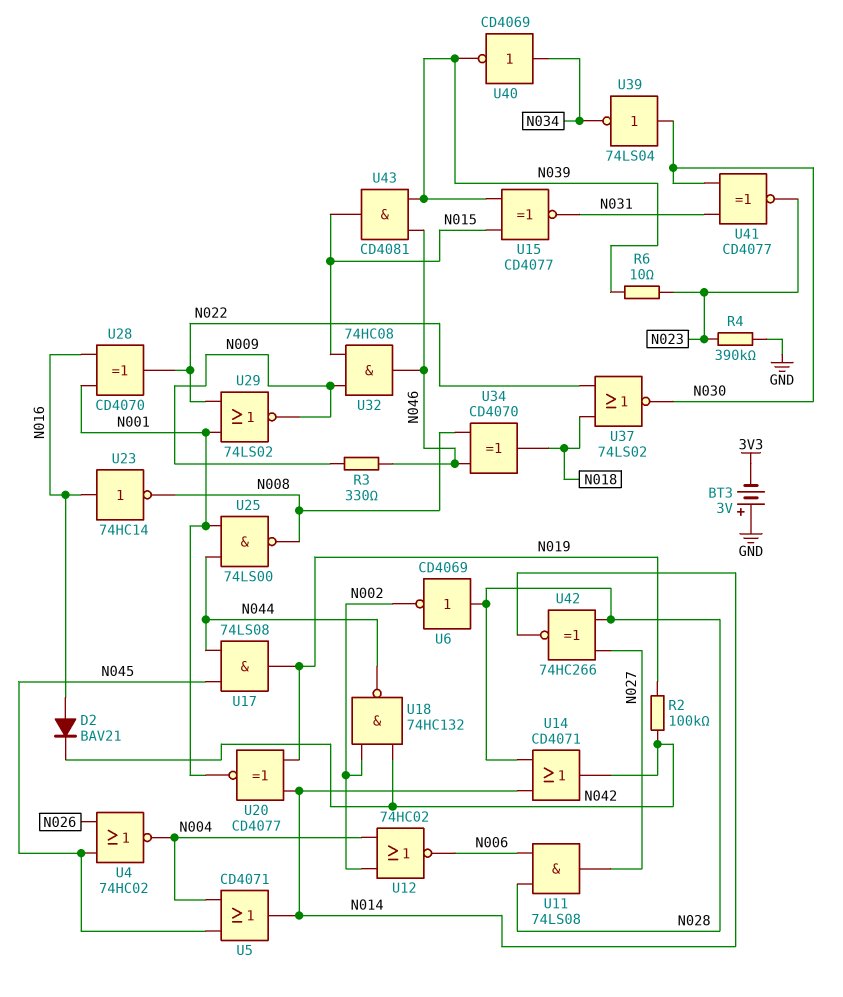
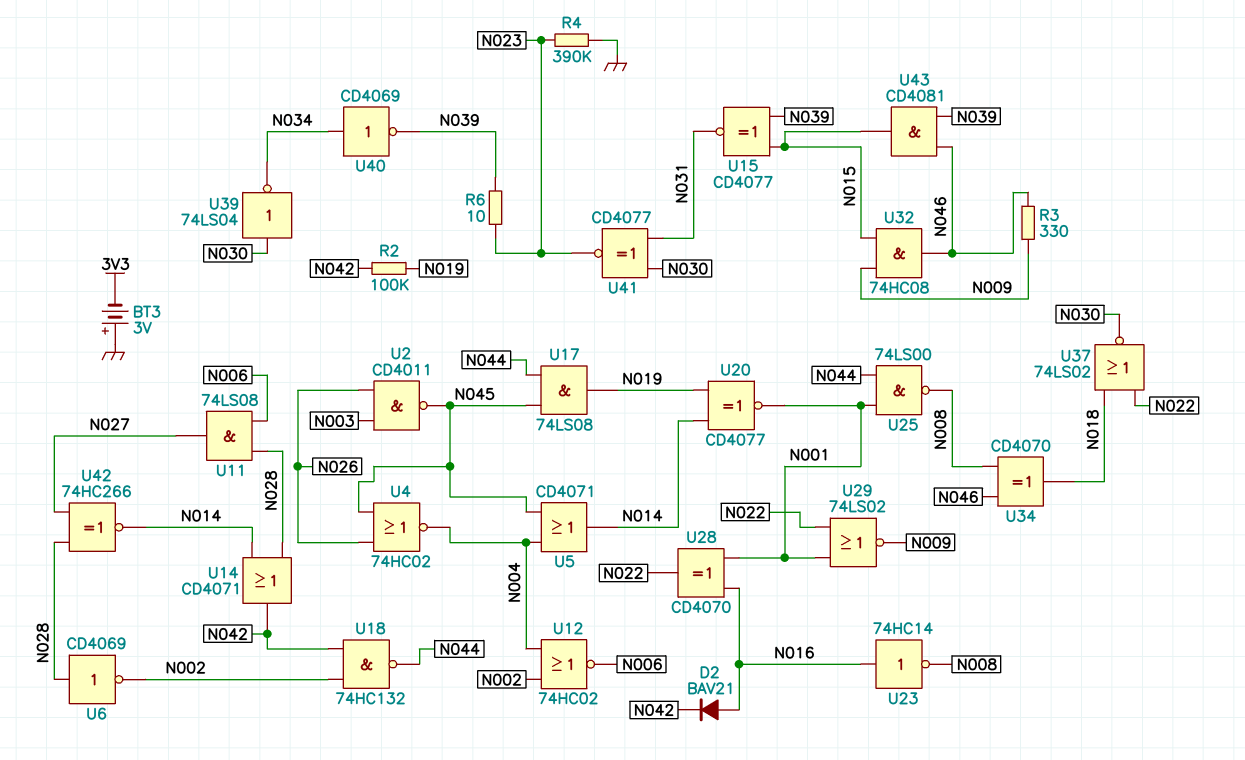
U2: none -> NAND CD4011 (in N003, in N026, out N045)

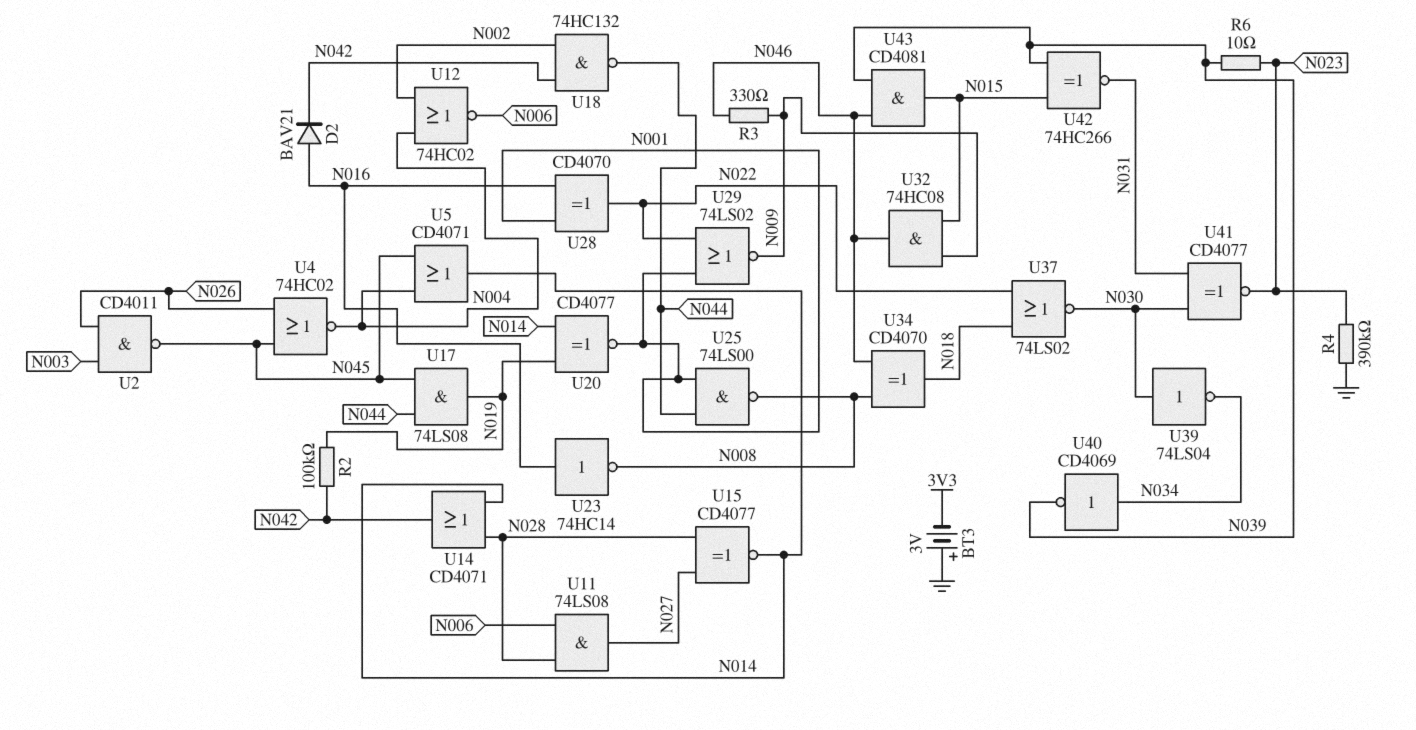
U6: NOT CD4069 (in N028, out N002) -> none
U15: XNOR CD4077 (in N015, in N039, out N031) -> XNOR CD4077 (in N027, in N028, out N014)
U42: XNOR 74HC266 (in N027, in N028, out N014) -> XNOR 74HC266 (in N015, in N039, out N031)

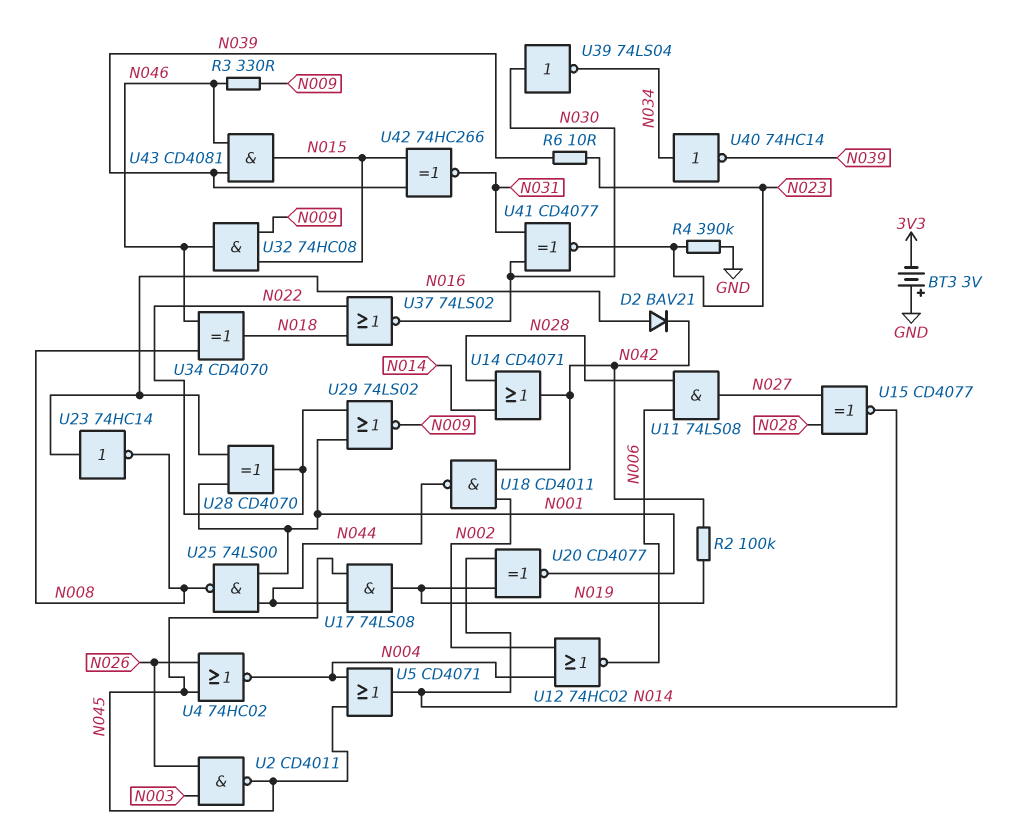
U18: NAND 74HC132 (in N002, in N042, out N044) -> NAND CD4011 (in N002, in N042, out N044)
U40: NOT CD4069 (in N034, out N039) -> NOT 74HC14 (in N034, out N039)

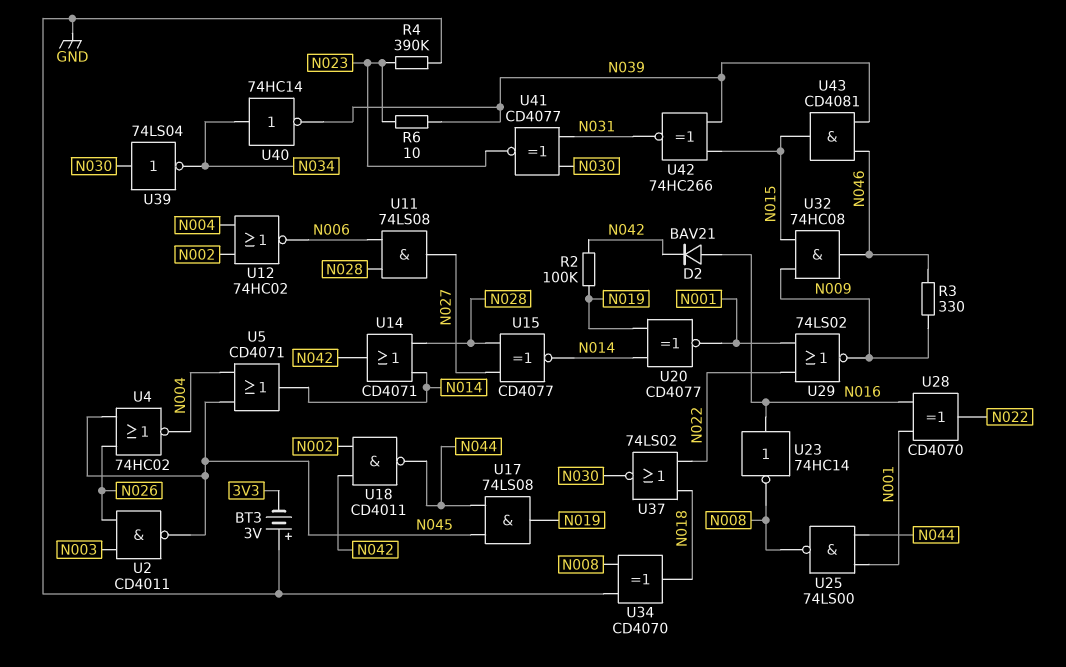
U34: XOR CD4070 (in N008, in N046, out N018) -> XOR CD4070 (in GND, in N008, out N018)

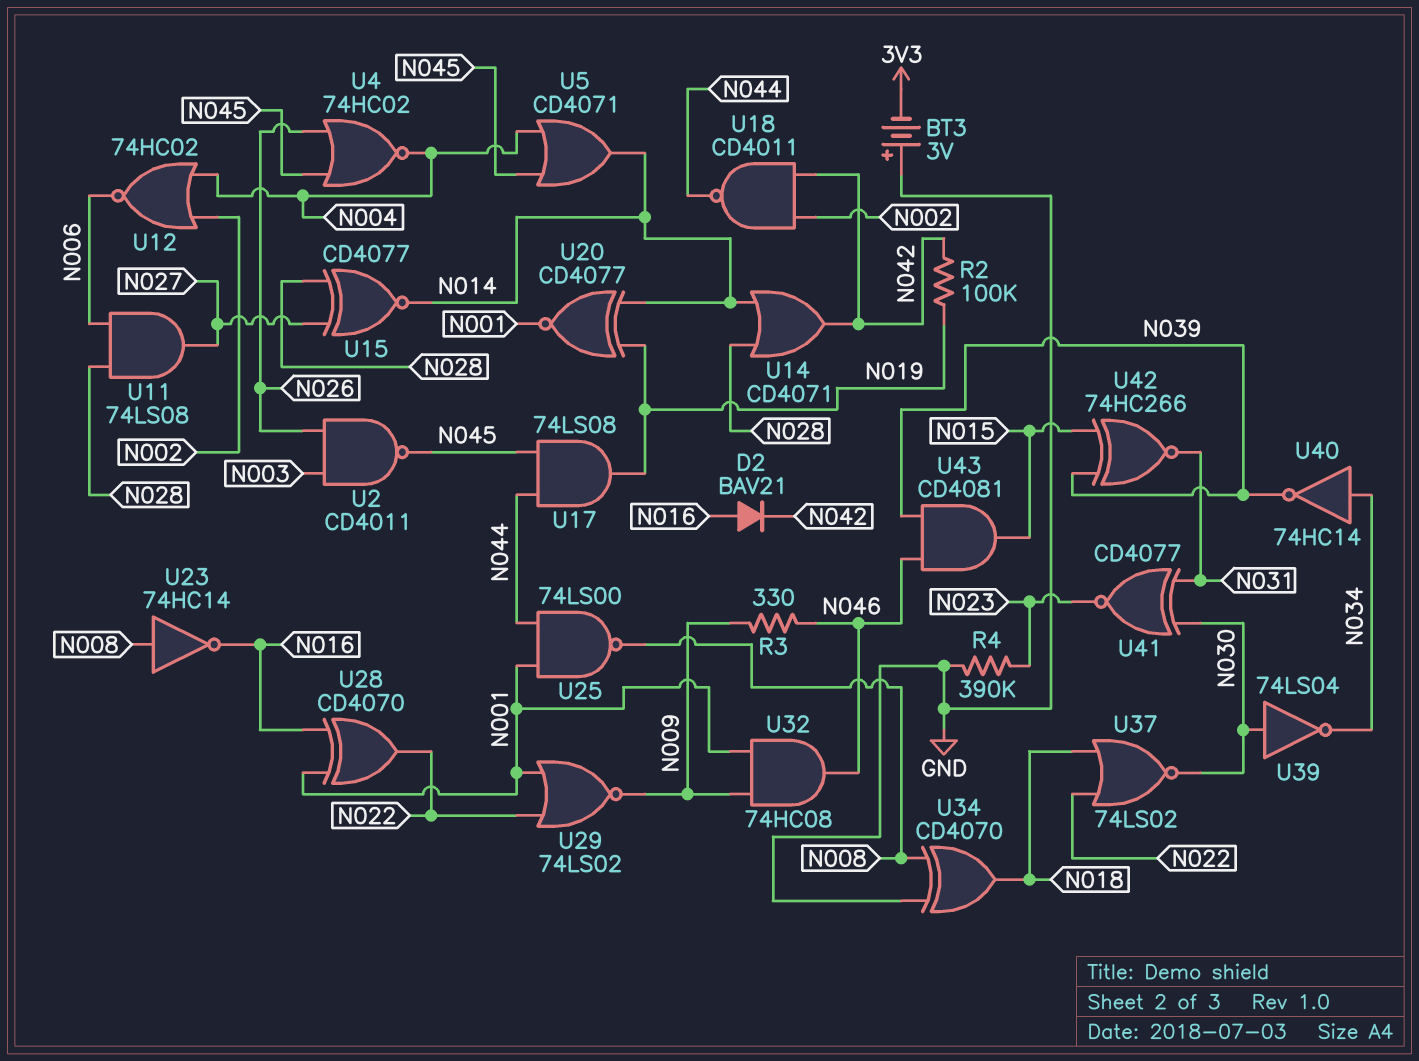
R6: 10 (N023, N039) -> none
U23: NOT 74HC14 (in N016, out N008) -> NOT 74HC14 (in N008, out N016)
U32: AND 74HC08 (in N009, in N015, out N046) -> AND 74HC08 (in N001, in N009, out N046)

